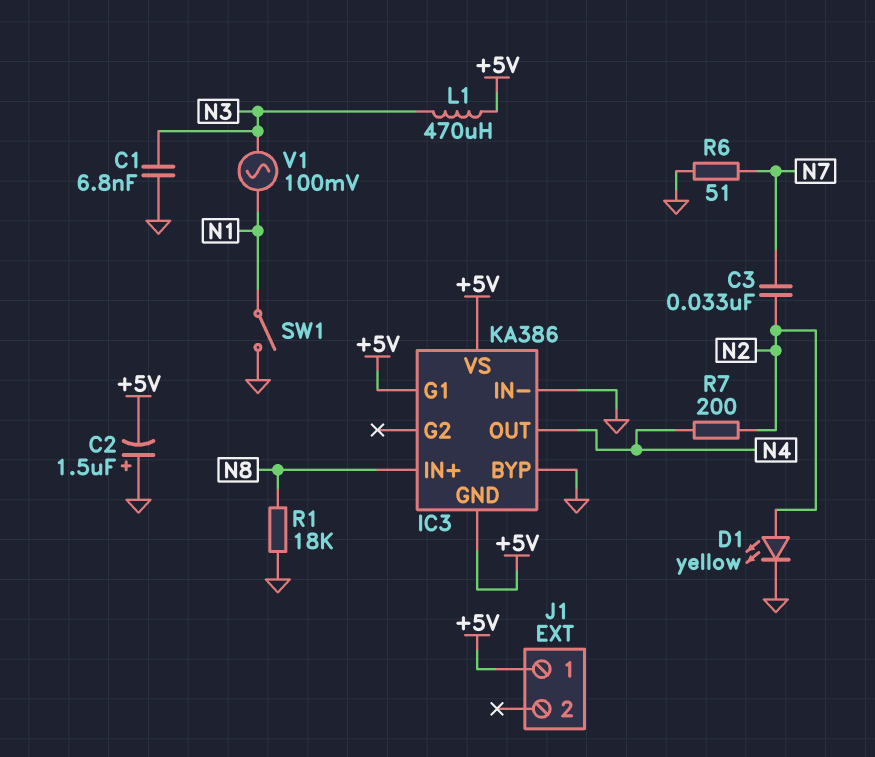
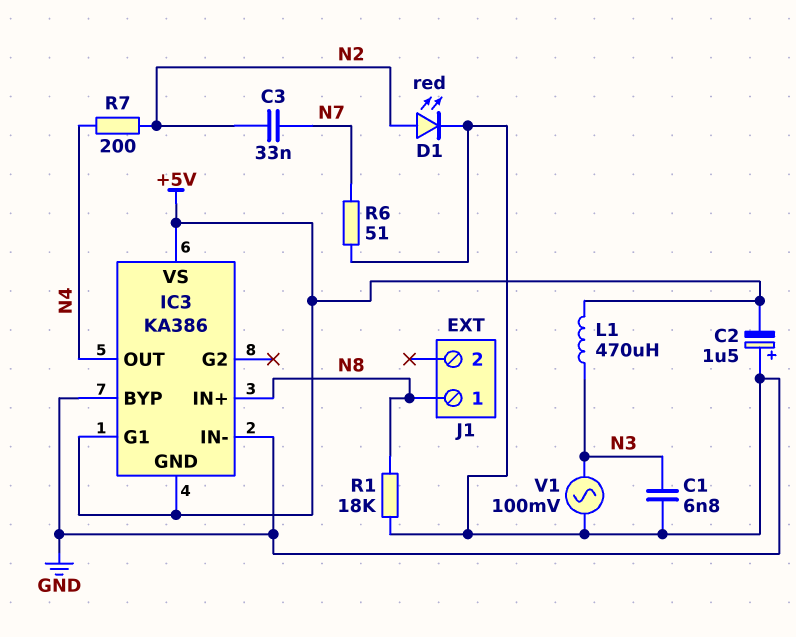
D1: LED yellow (A N2, K GND) -> LED red (A N2, K GND)
J1 pin 1: +5V -> N8
SW1: switch (GND, N1) -> none
V1: AC 100mV (N1, N3) -> AC 100mV (GND, N3)

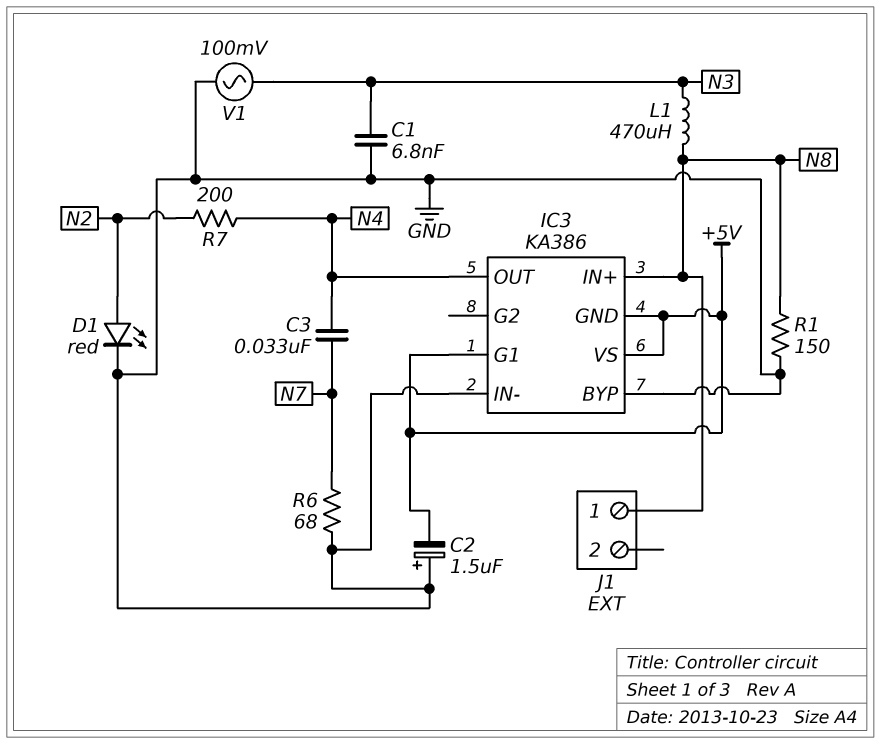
C3: 33nF (N2, N7) -> 33nF (N4, N7)
L1: 470uH (+5V, N3) -> 470uH (N3, N8)
R1: 18k (GND, N8) -> 150 (GND, N8)
R6: 51 (GND, N7) -> 68 (GND, N7)

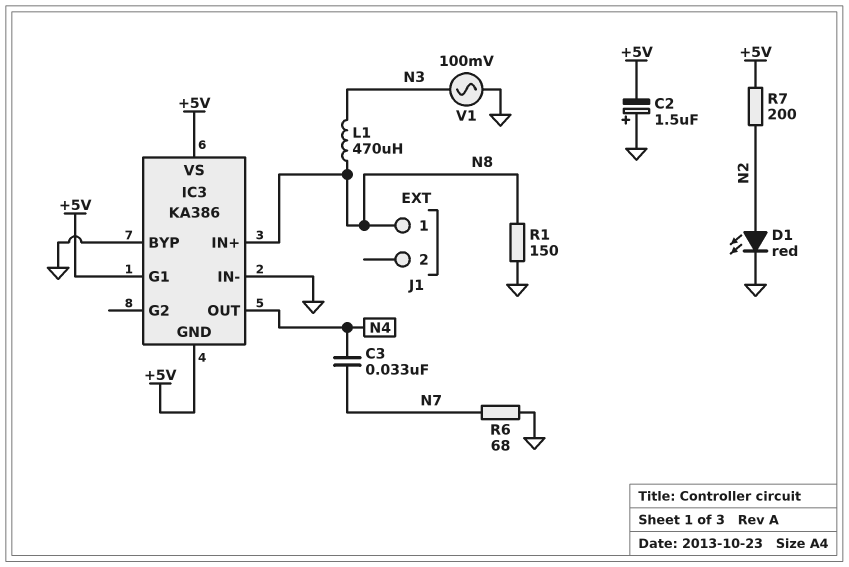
C1: 6.8nF (GND, N3) -> none
R7: 200 (N2, N4) -> 200 (+5V, N2)

